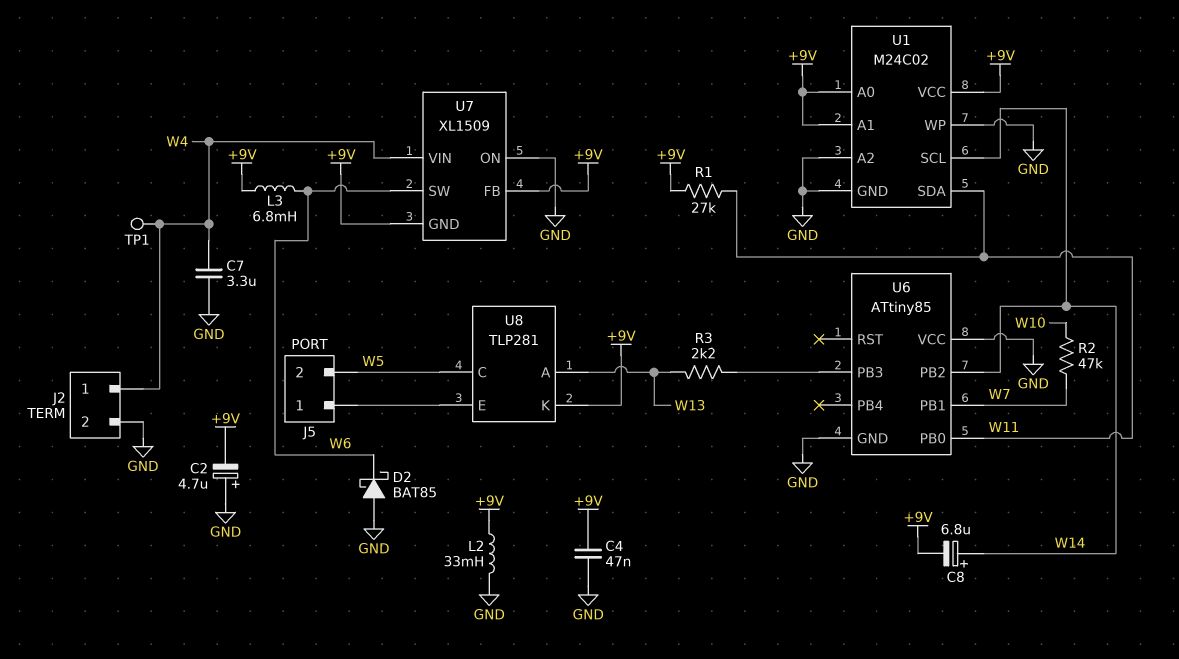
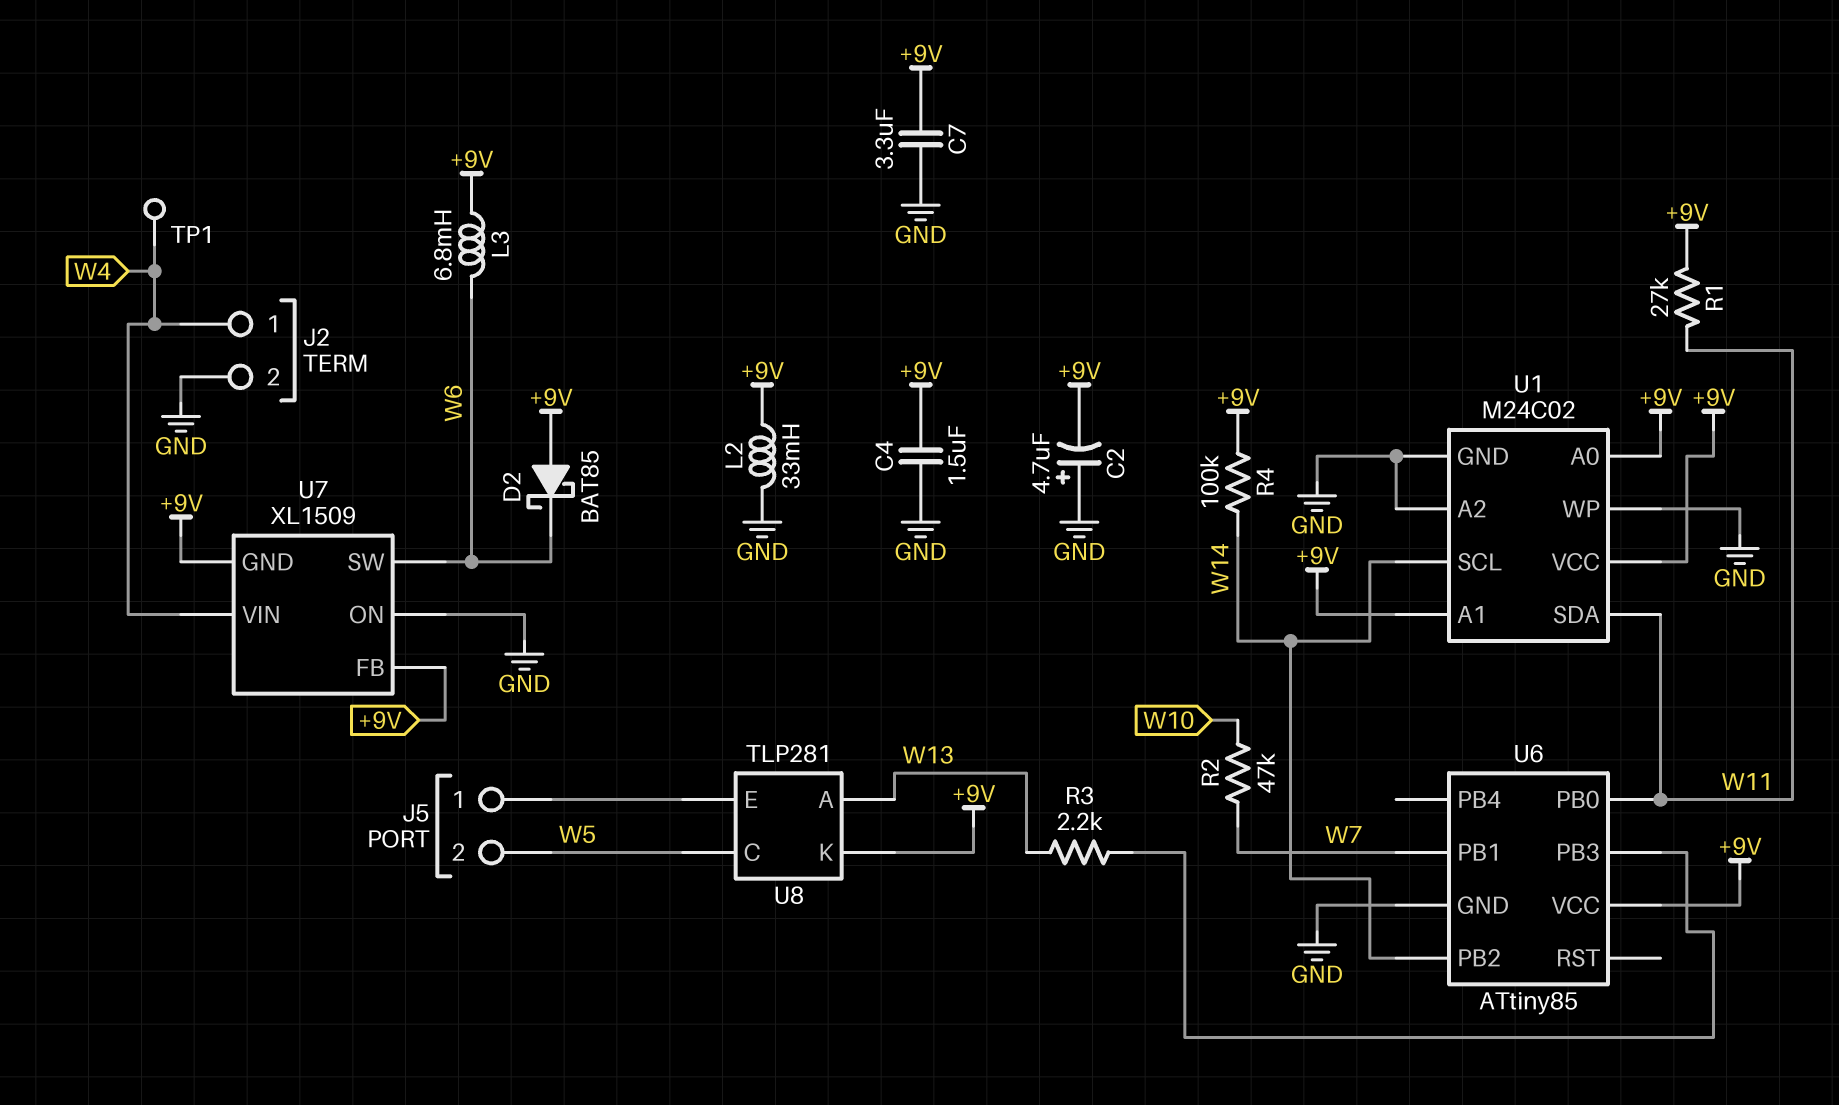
C4: 47nF (+9V, GND) -> 1.5uF (+9V, GND)
C7: 3.3uF (GND, W4) -> 3.3uF (+9V, GND)
C8: 6.8uF (plus W14, minus +9V) -> none
D2: schottky BAT85 (A GND, K W6) -> schottky BAT85 (A +9V, K W6)
R4: none -> 100k (+9V, W14)
U6 pin VCC: GND -> +9V

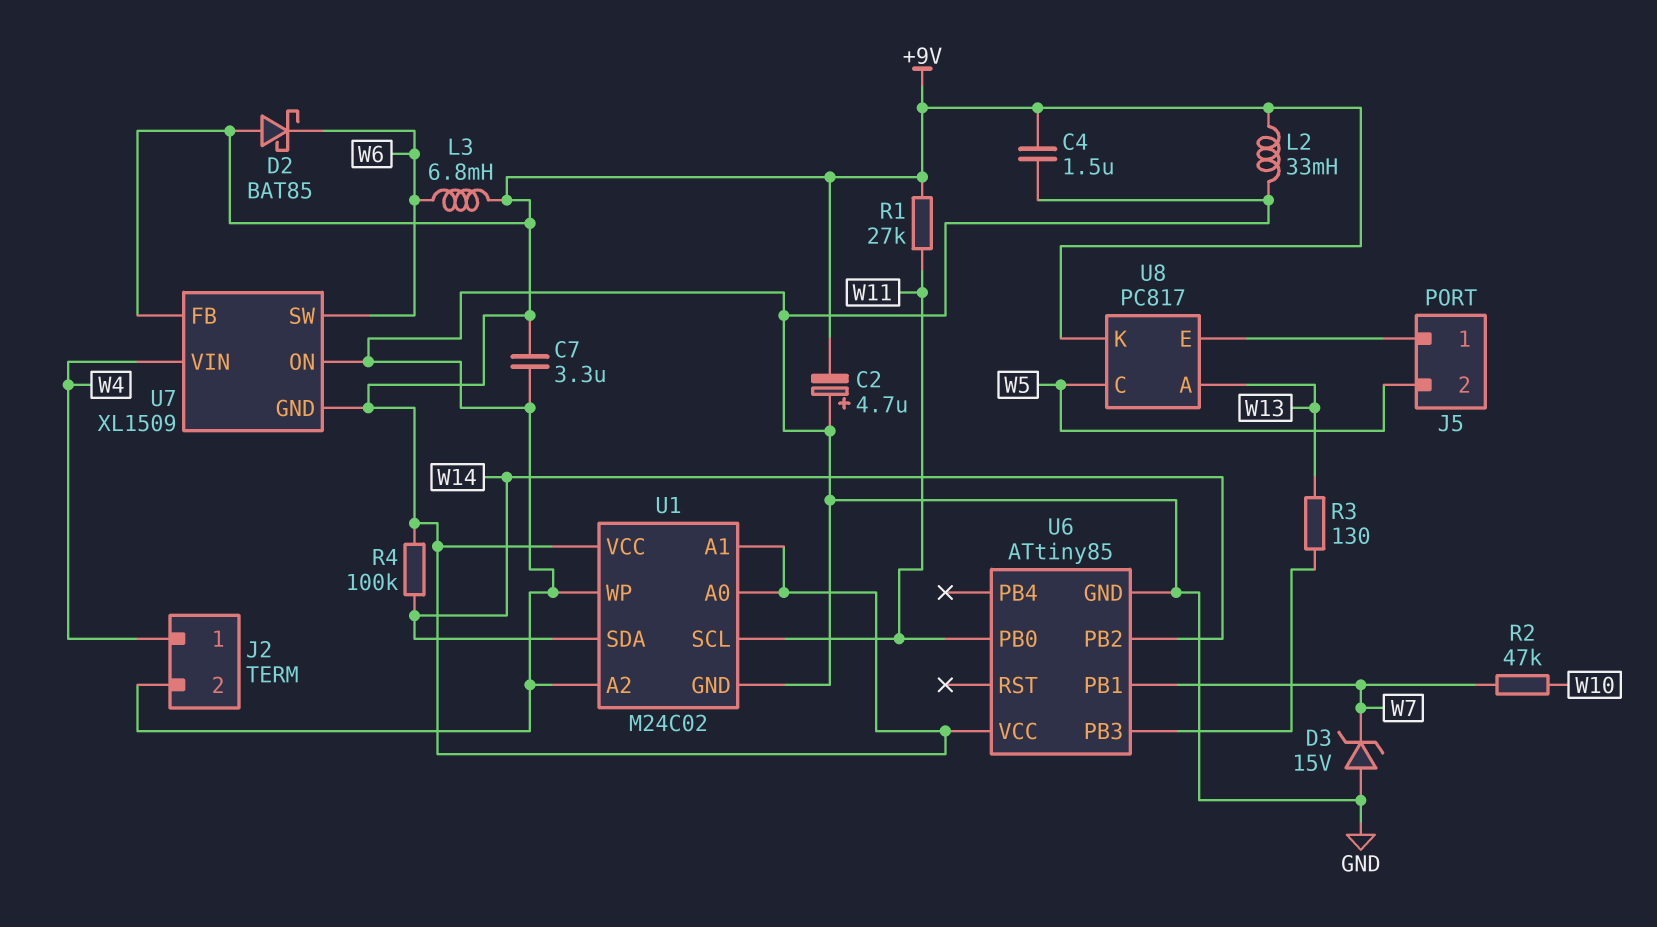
D3: none -> zener 15V (A GND, K W7)
R3: 2.2k (U6/PB3, W13) -> 130 (U6/PB3, W13)
TP1: test point (W4) -> none
U1 pin SCL: W14 -> W11
U1 pin SDA: W11 -> W14
U8: TLP281 -> PC817

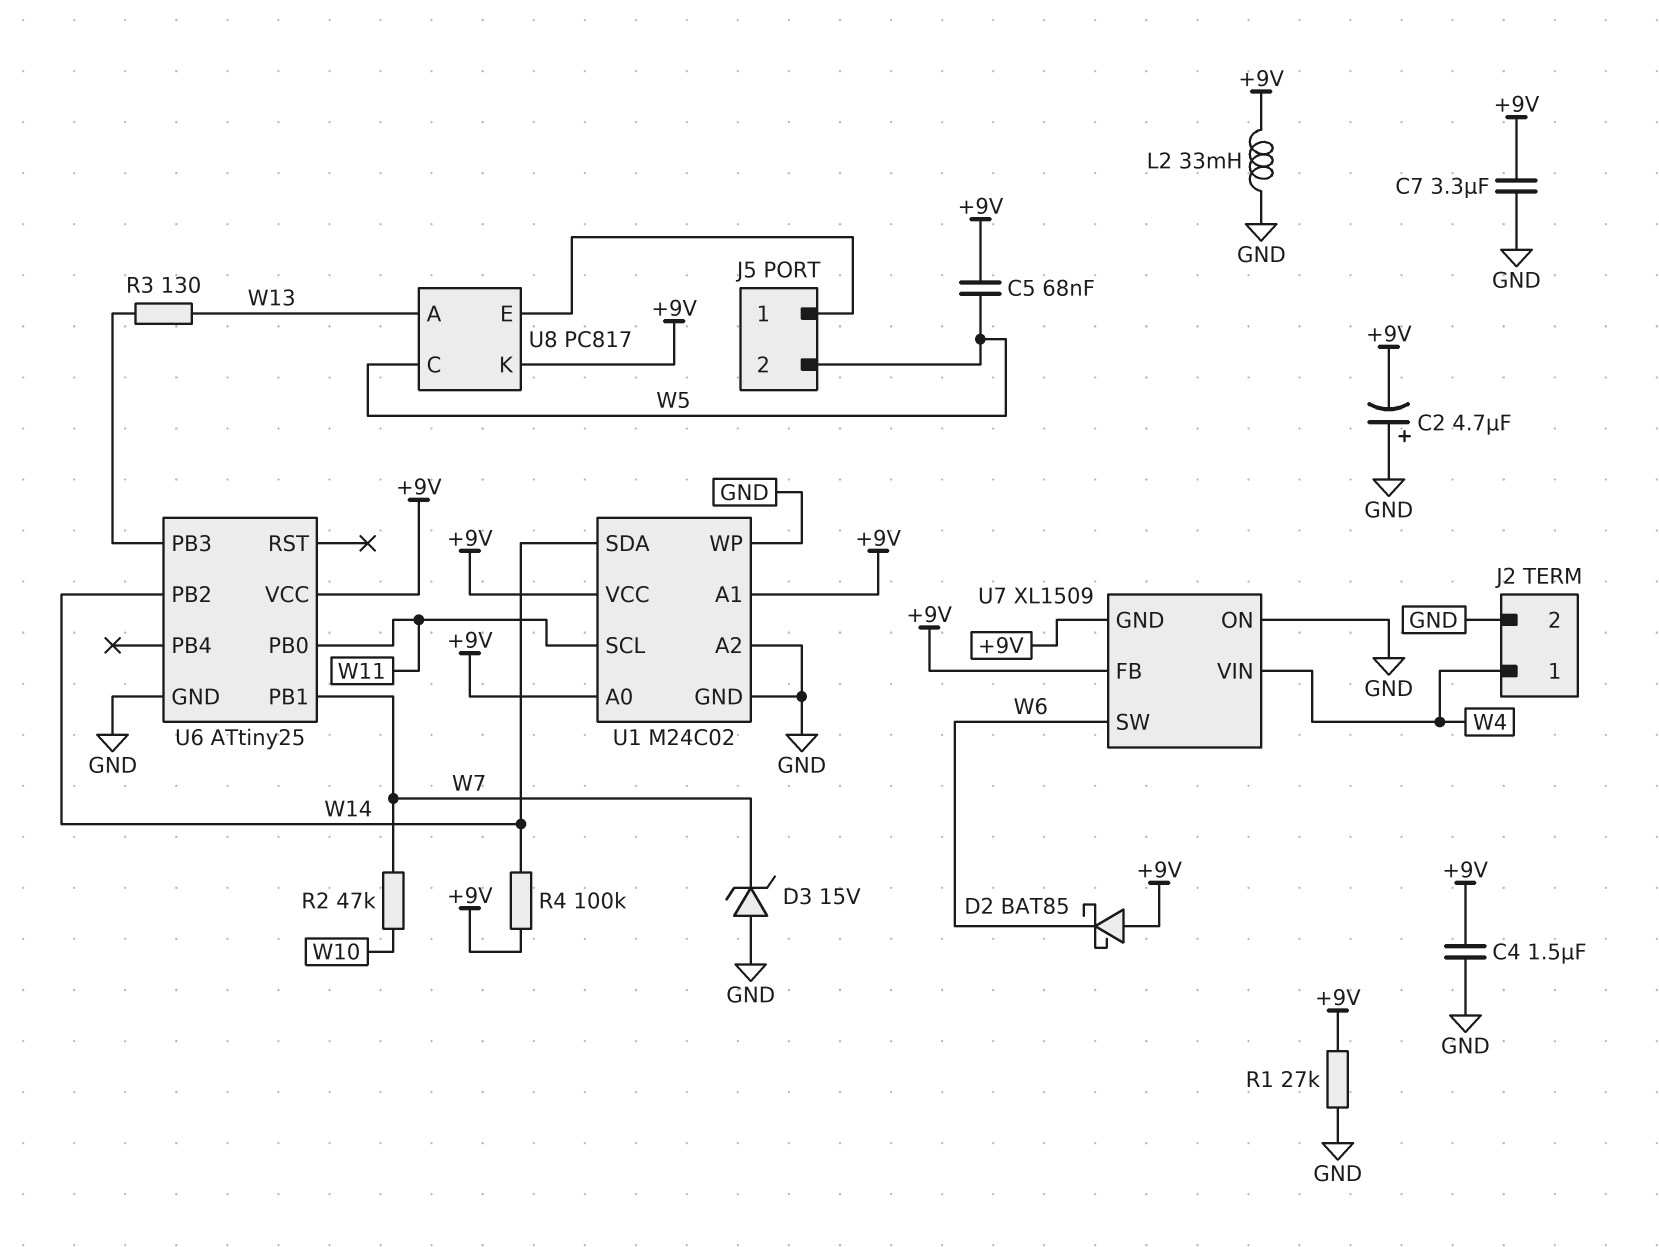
C5: none -> 68nF (+9V, W5)
L3: 6.8mH (+9V, W6) -> none
R1: 27k (+9V, W11) -> 27k (+9V, GND)
U6: ATtiny85 -> ATtiny25

